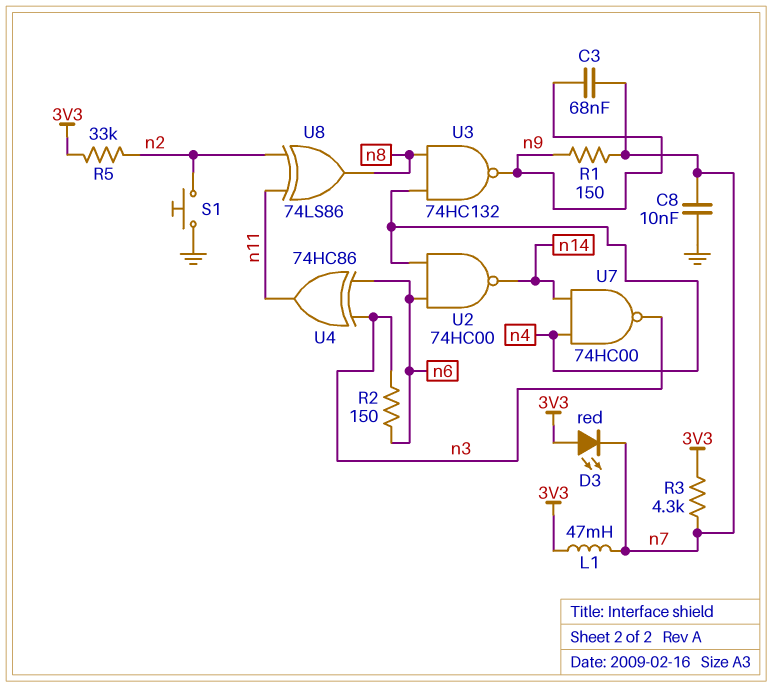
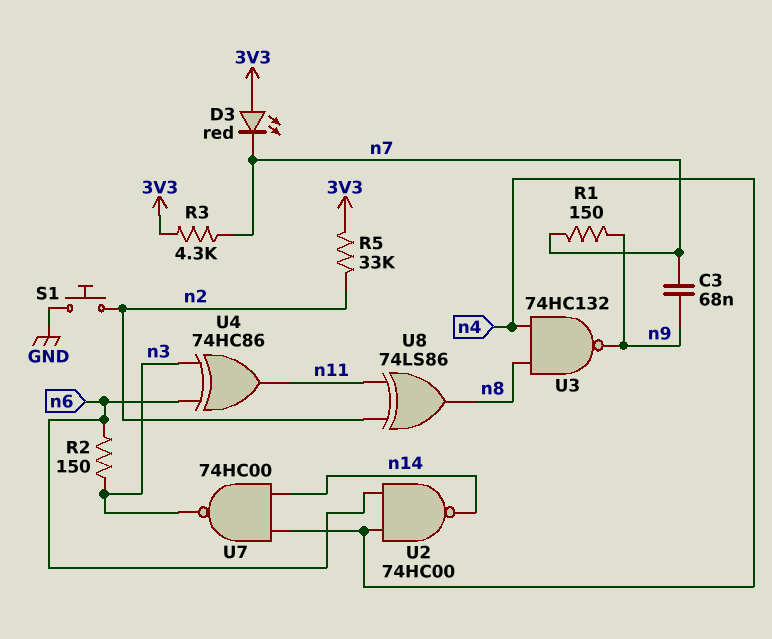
C8: 10nF (GND, n7) -> none
L1: 47mH (3V3, n7) -> none

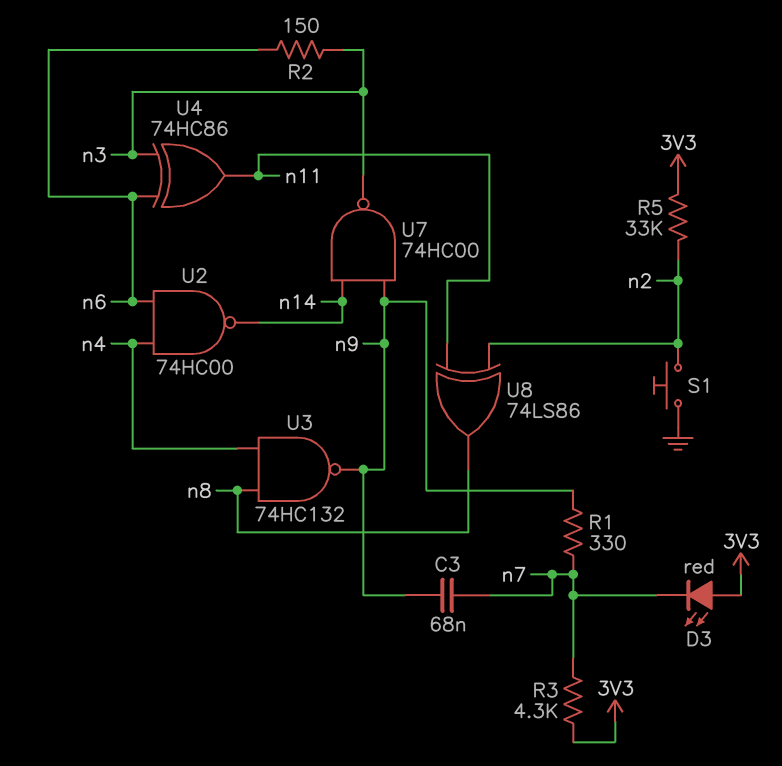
R1: 150 (n7, n9) -> 330 (n7, n9)
U7: NAND 74HC00 (in n4, in n14, out n3) -> NAND 74HC00 (in n9, in n14, out n3)

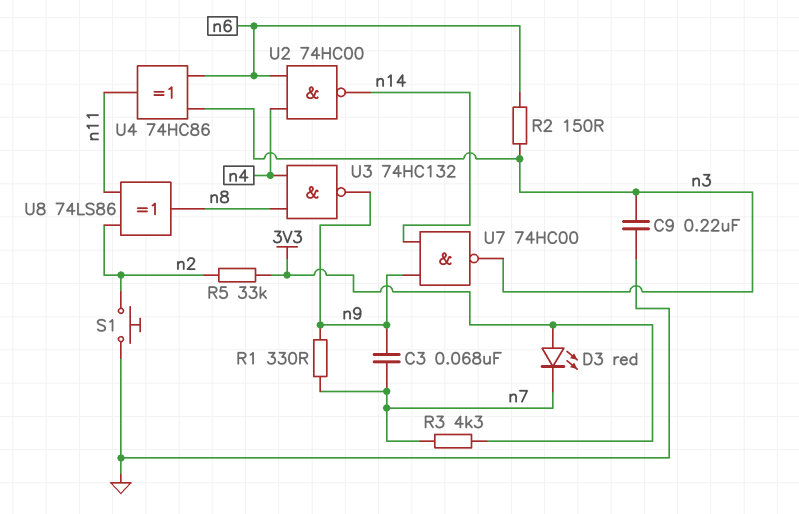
C9: none -> 220nF (GND, n3)

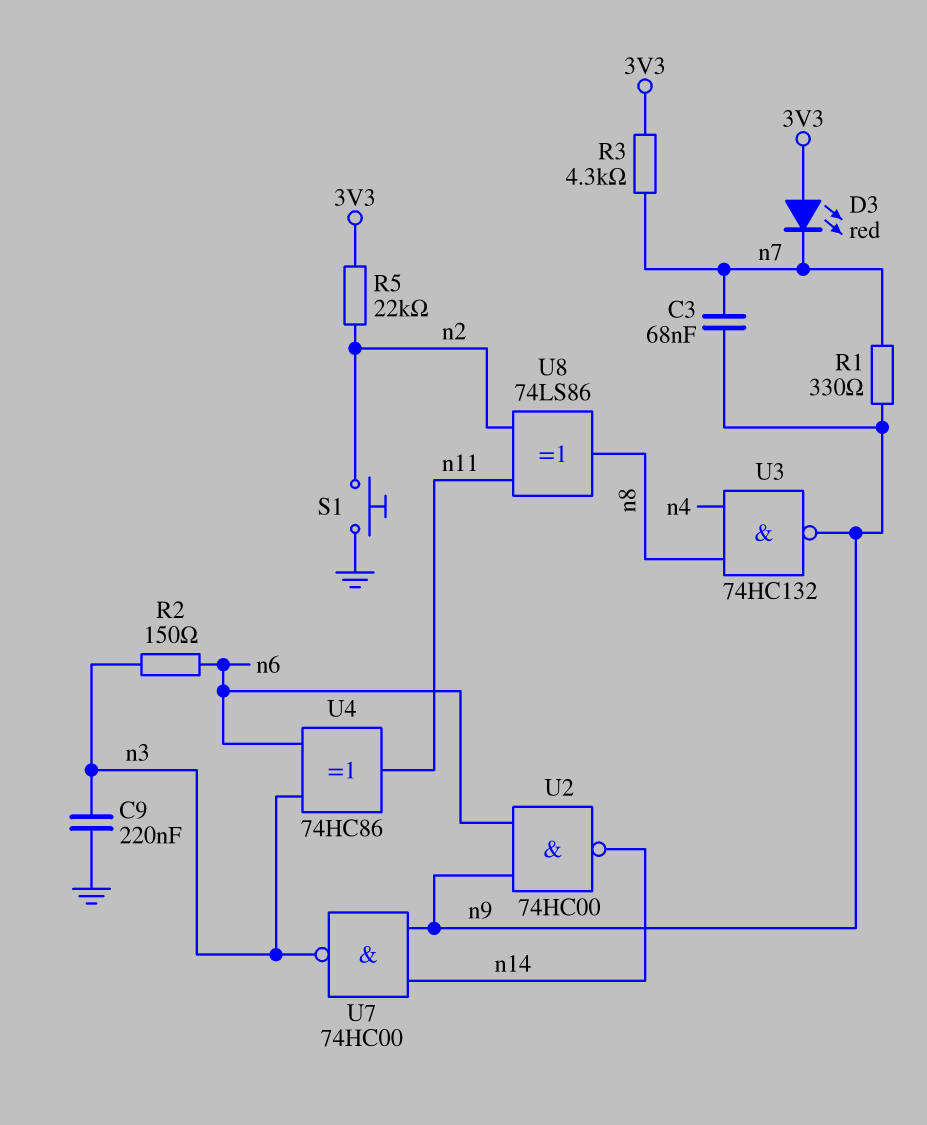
R5: 33k (3V3, n2) -> 22k (3V3, n2)
U2: NAND 74HC00 (in n4, in n6, out n14) -> NAND 74HC00 (in n6, in n9, out n14)

